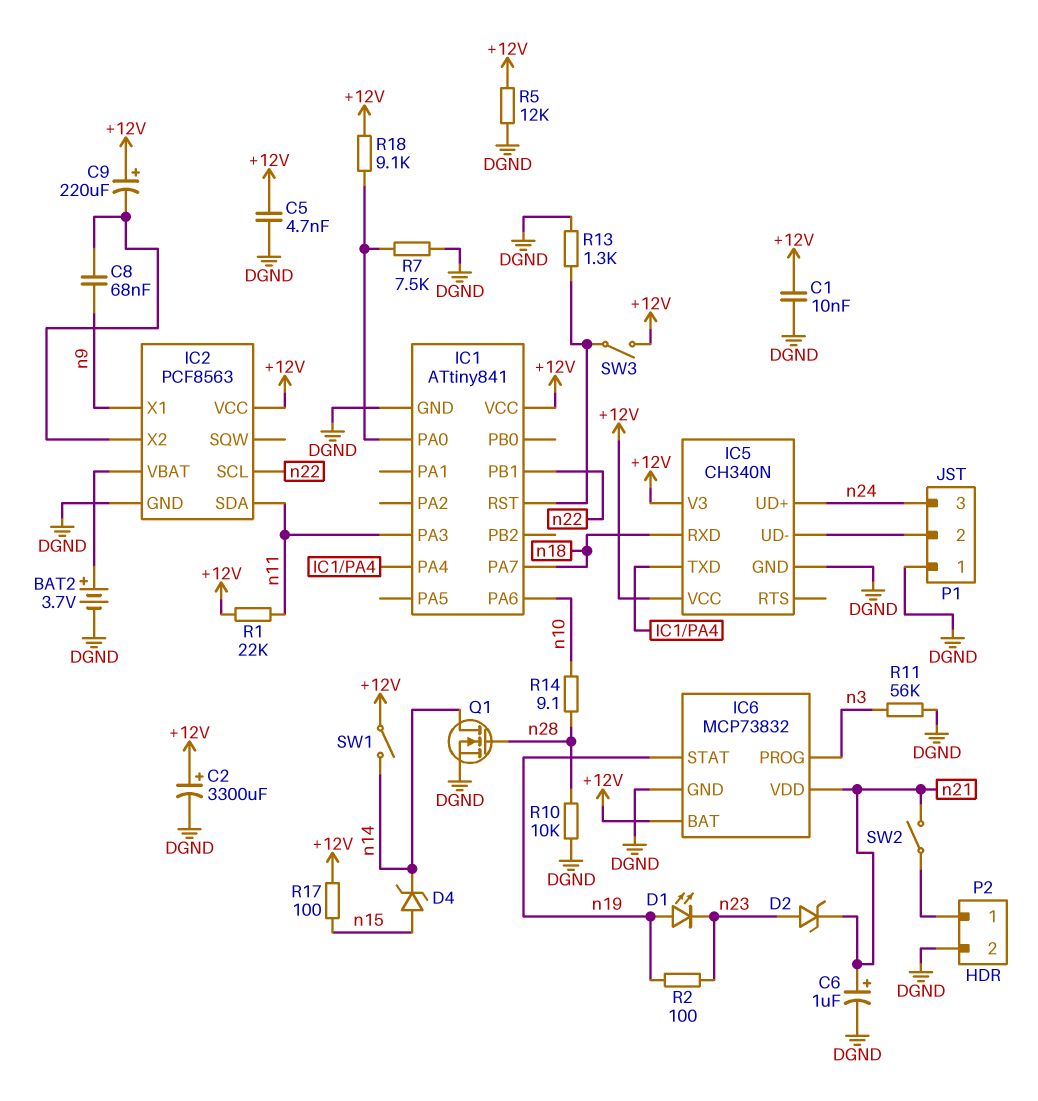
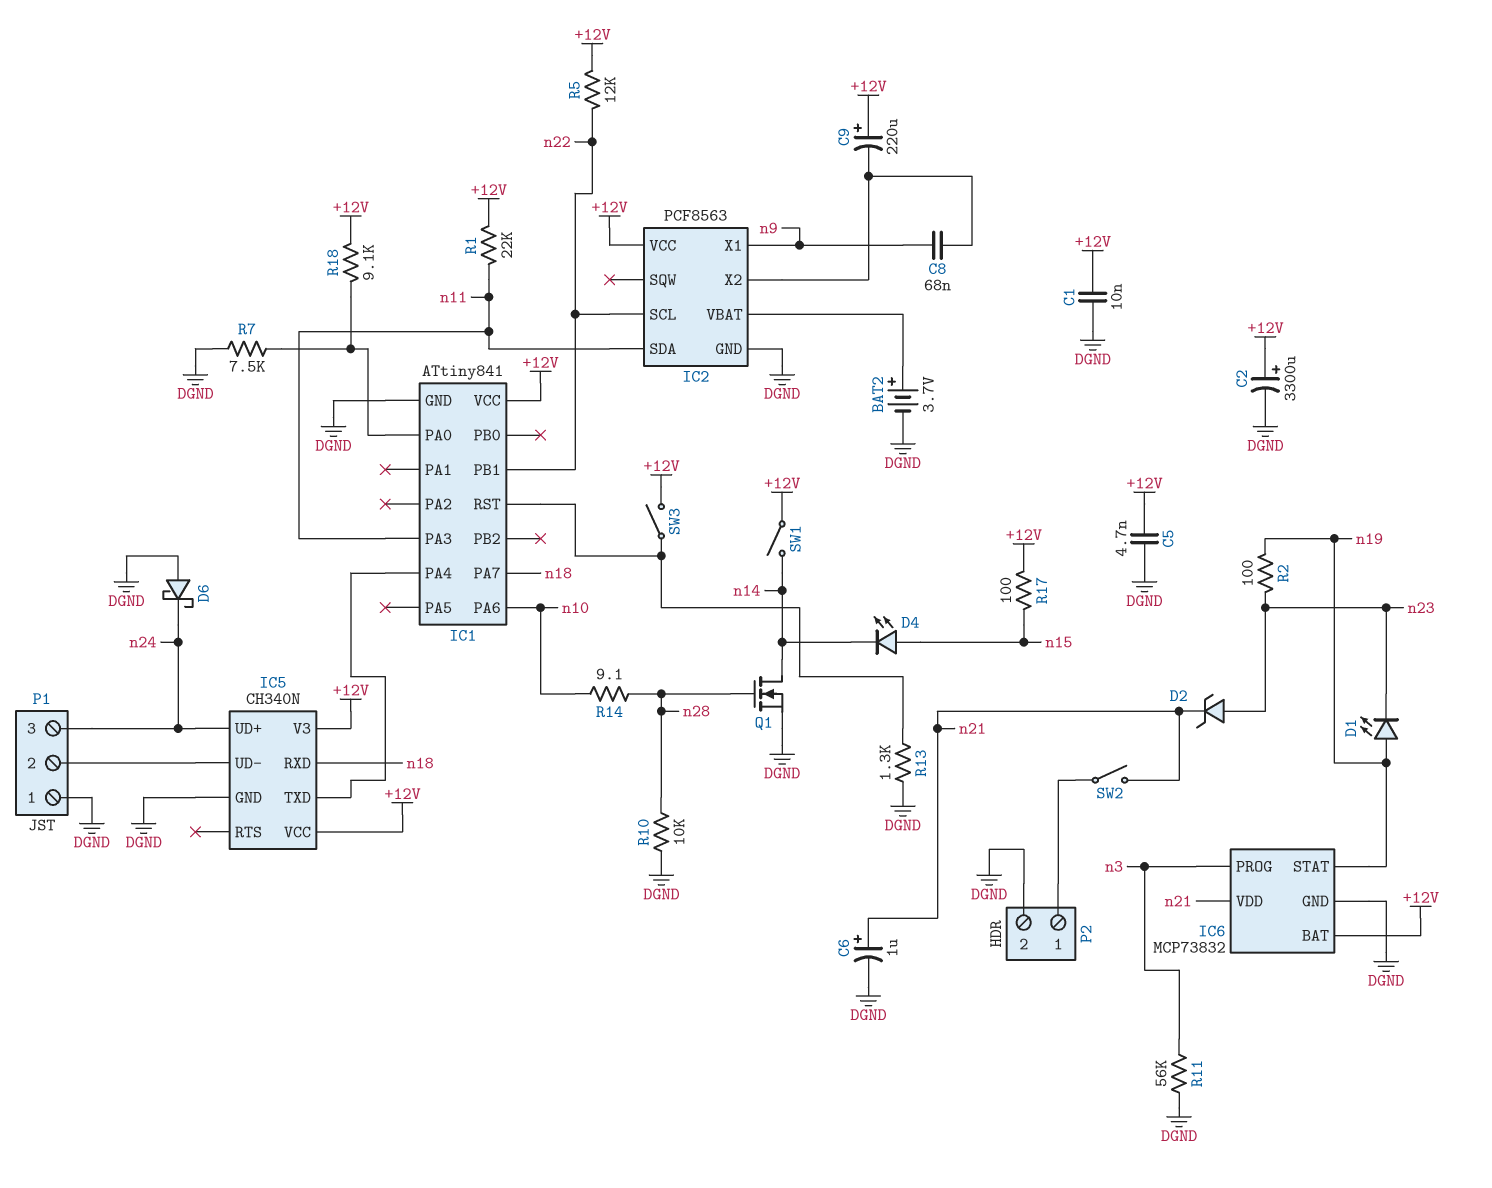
D4: zener (A n15, K n14) -> LED (A n15, K n14)
D6: none -> schottky (A DGND, K n24)
R5: 12k (+12V, DGND) -> 12k (+12V, n22)

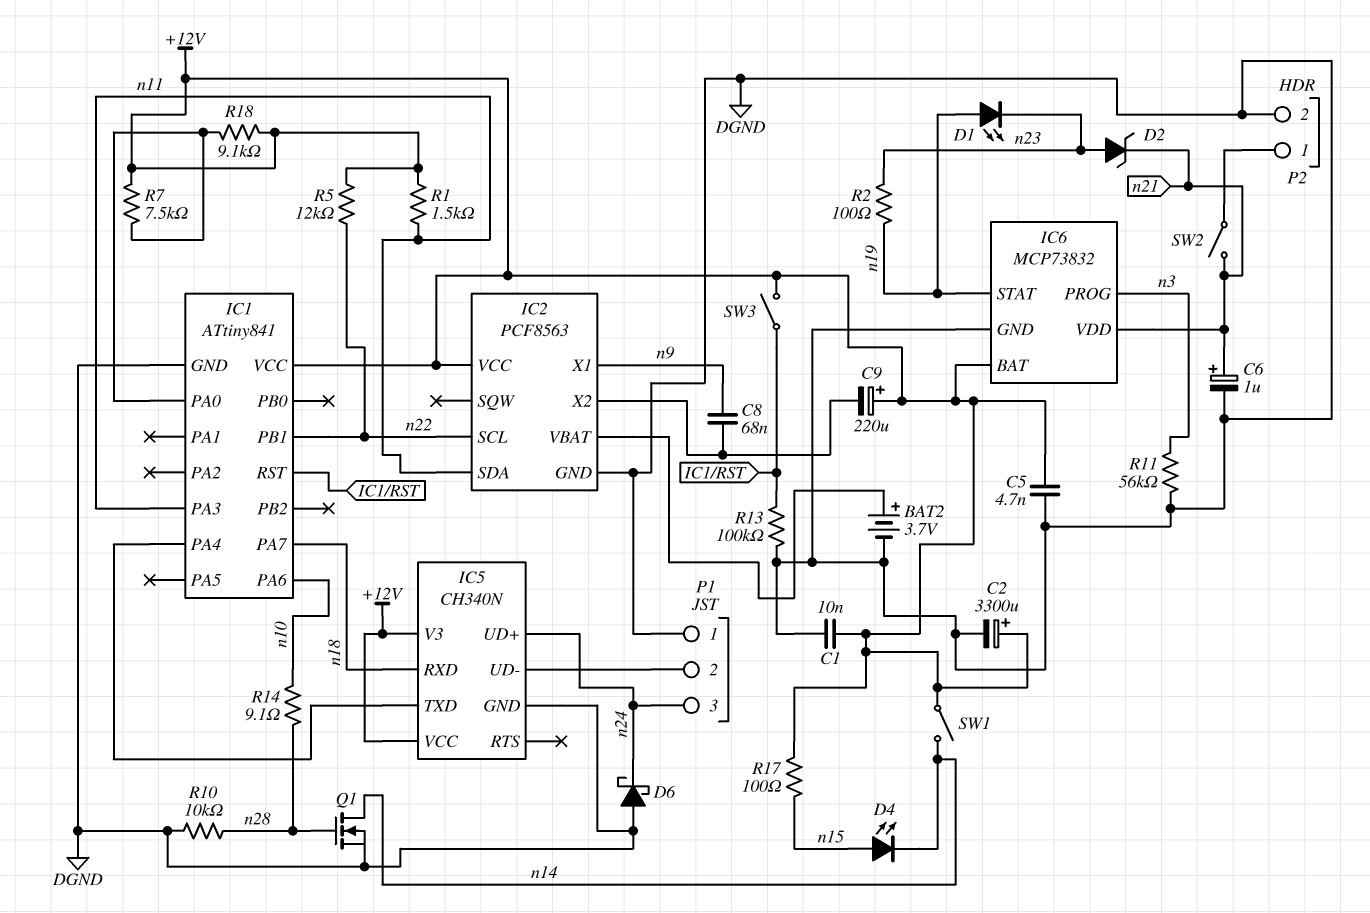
R1: 22k (+12V, n11) -> 1.5k (+12V, n11)
R7: 7.5k (DGND, IC1/PA0) -> 7.5k (+12V, IC1/PA0)
R13: 1.3k (DGND, IC1/RST) -> 100k (DGND, IC1/RST)

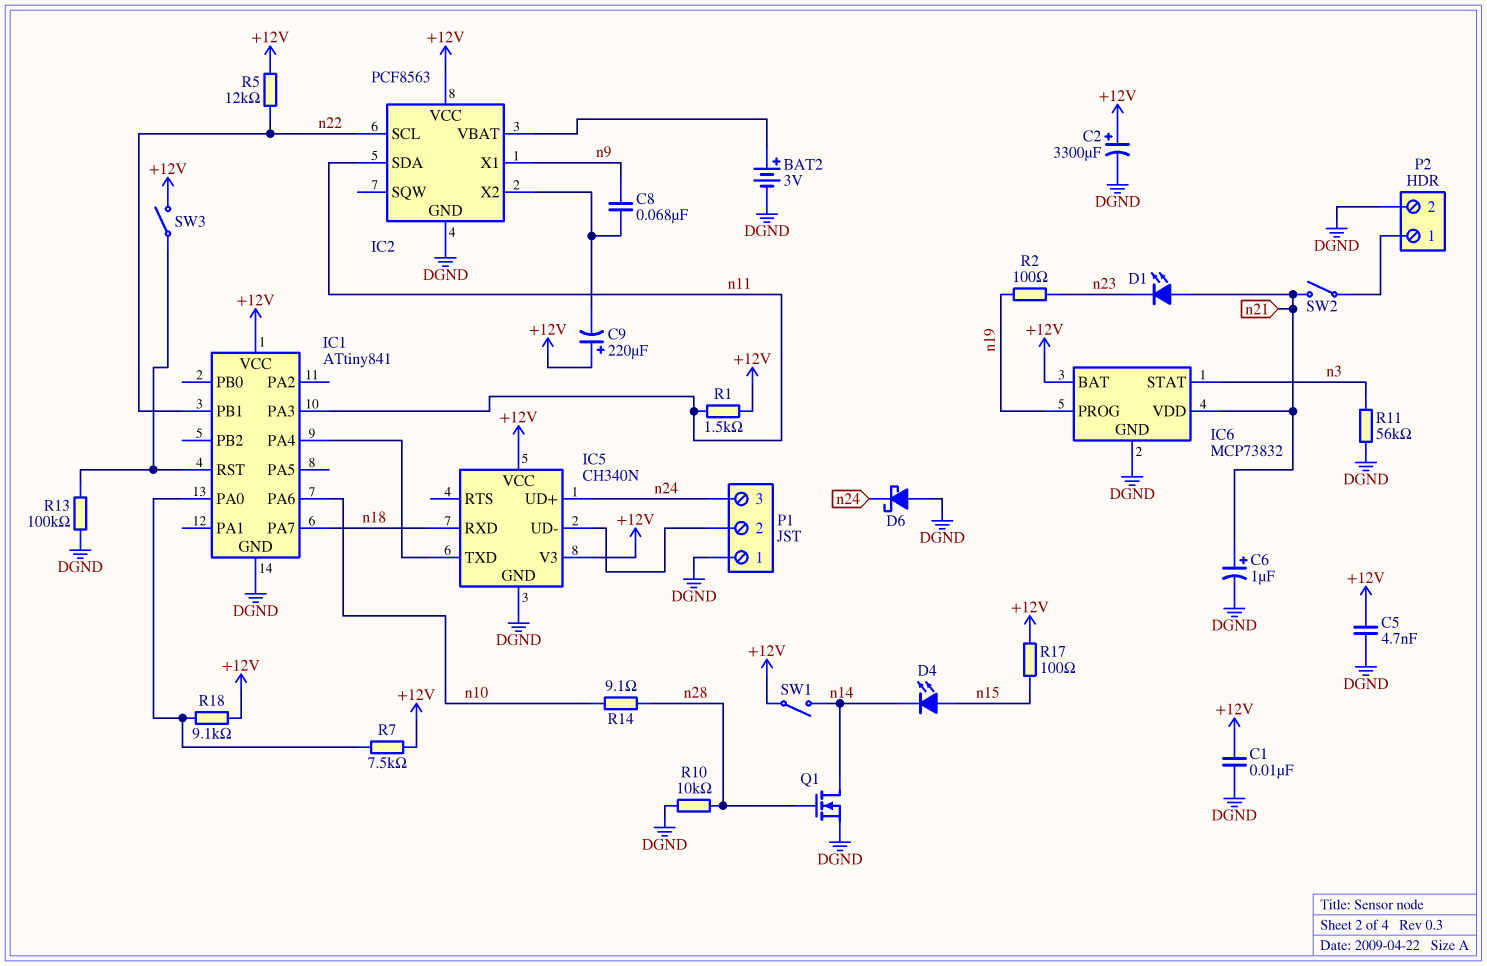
BAT2: 3.7V (plus IC2/VBAT, minus DGND) -> 3V (plus IC2/VBAT, minus DGND)
D1: LED (A n19, K n23) -> LED (A n21, K n23)
D2: zener (A n23, K n21) -> none
IC6 pin PROG: n3 -> n19
IC6 pin STAT: n19 -> n3

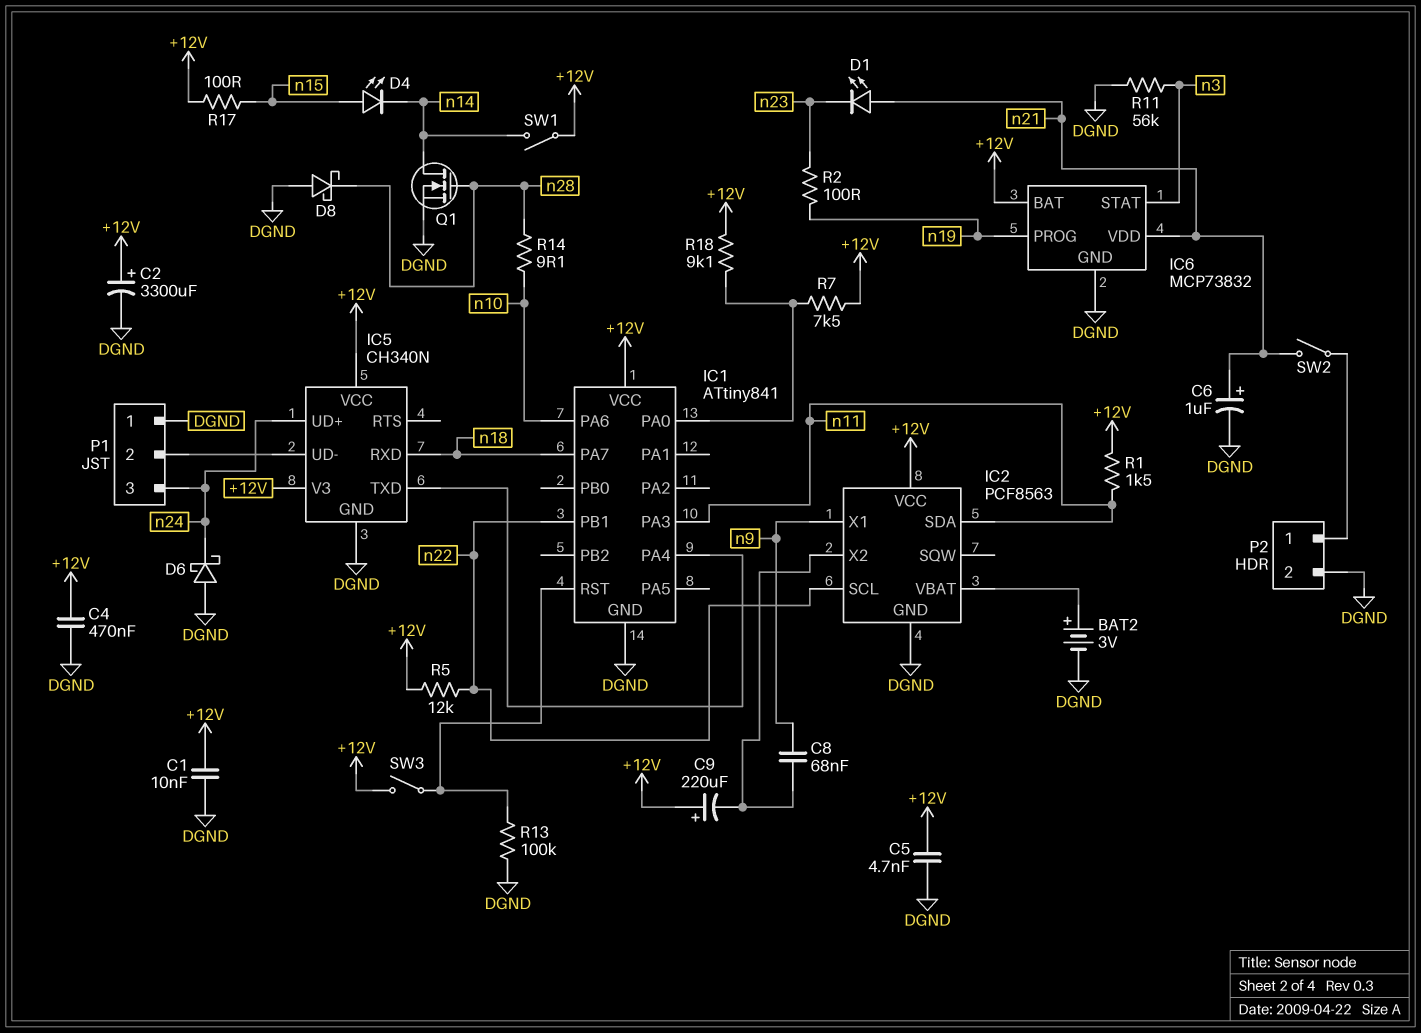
C4: none -> 470nF (+12V, DGND)
D8: none -> schottky (A DGND, K n28)
R10: 10k (DGND, n28) -> none

